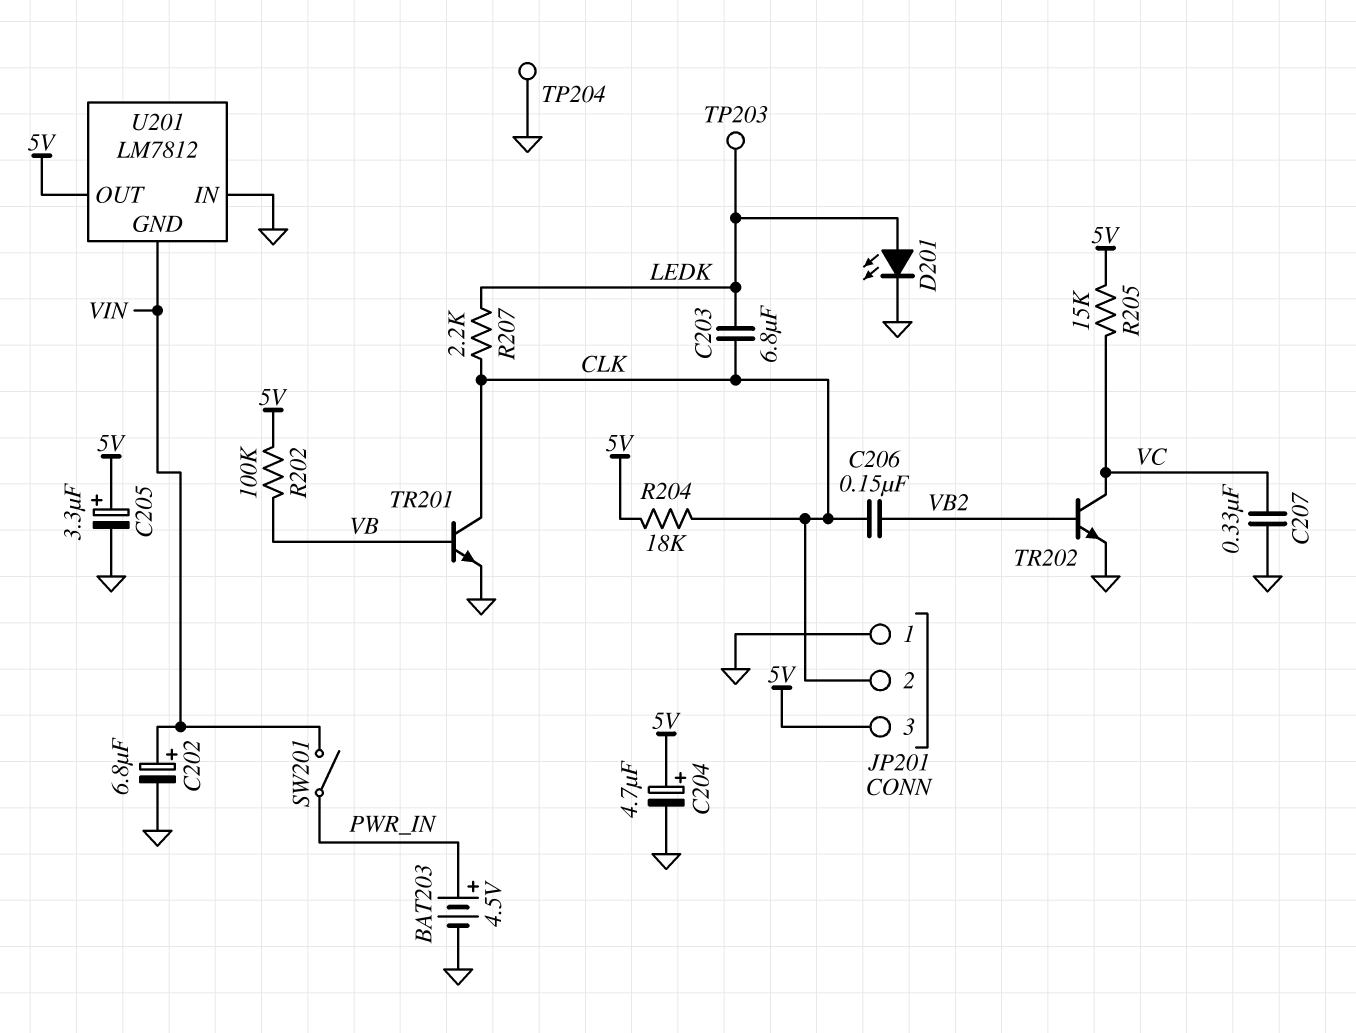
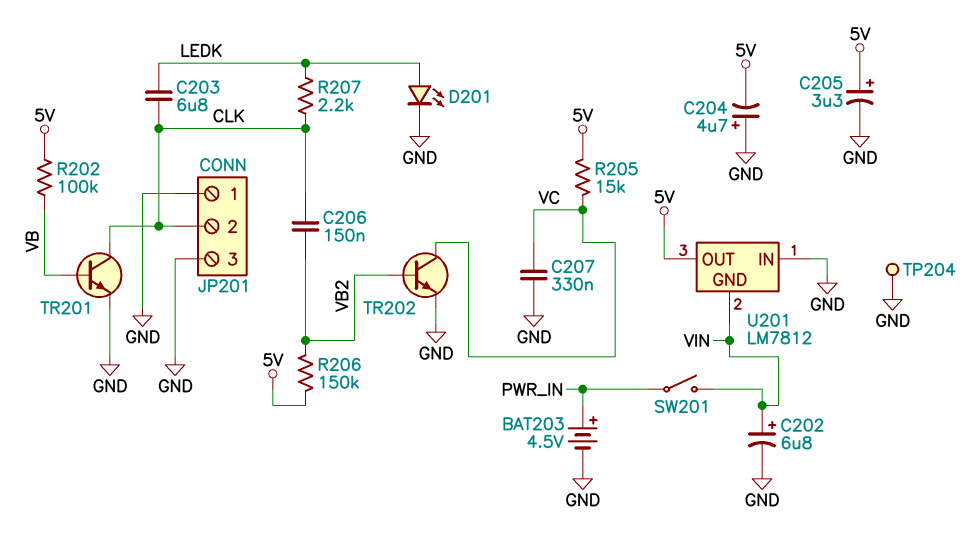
C204: 4.7uF (plus 5V, minus GND) -> 4.7uF (plus GND, minus 5V)
JP201 pin 3: 5V -> GND
R204: 18k (5V, CLK) -> none
R206: none -> 150k (5V, VB2)
TP203: test point (LEDK) -> none

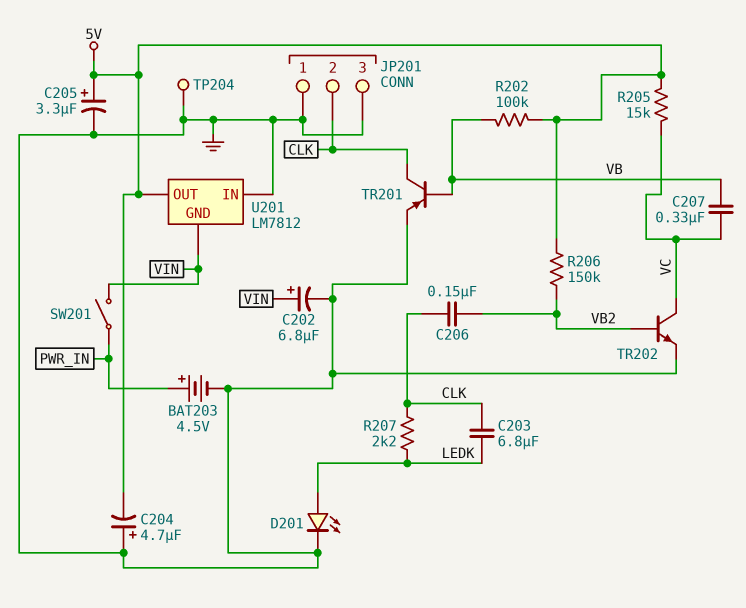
C207: 330nF (GND, VC) -> 330nF (VB, VC)
TR201: NPN (B VB, C CLK, E GND) -> PNP (B VB, C CLK, E GND)

